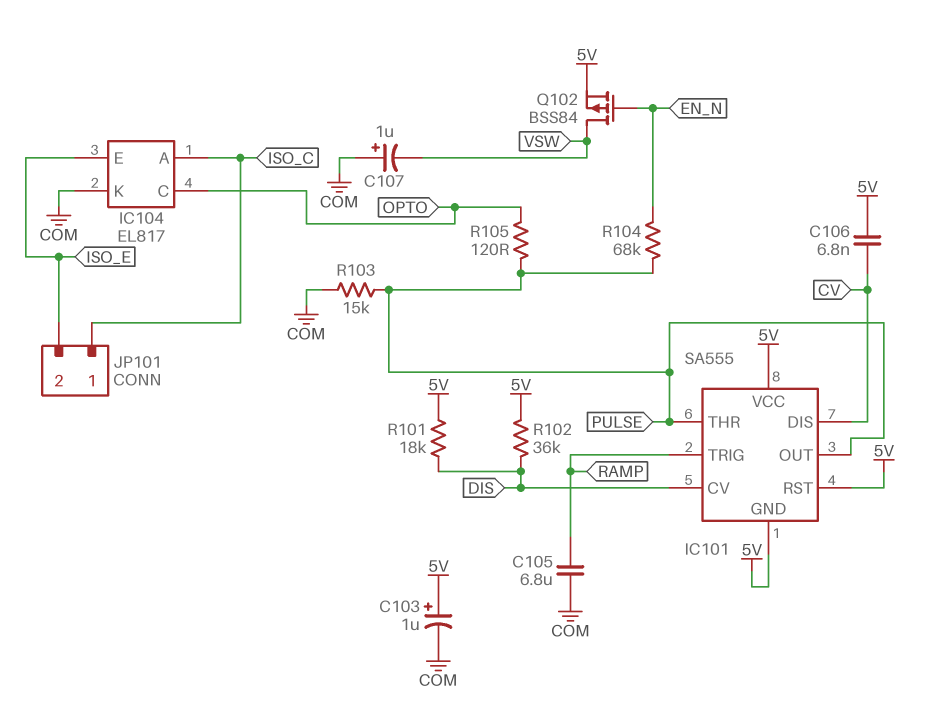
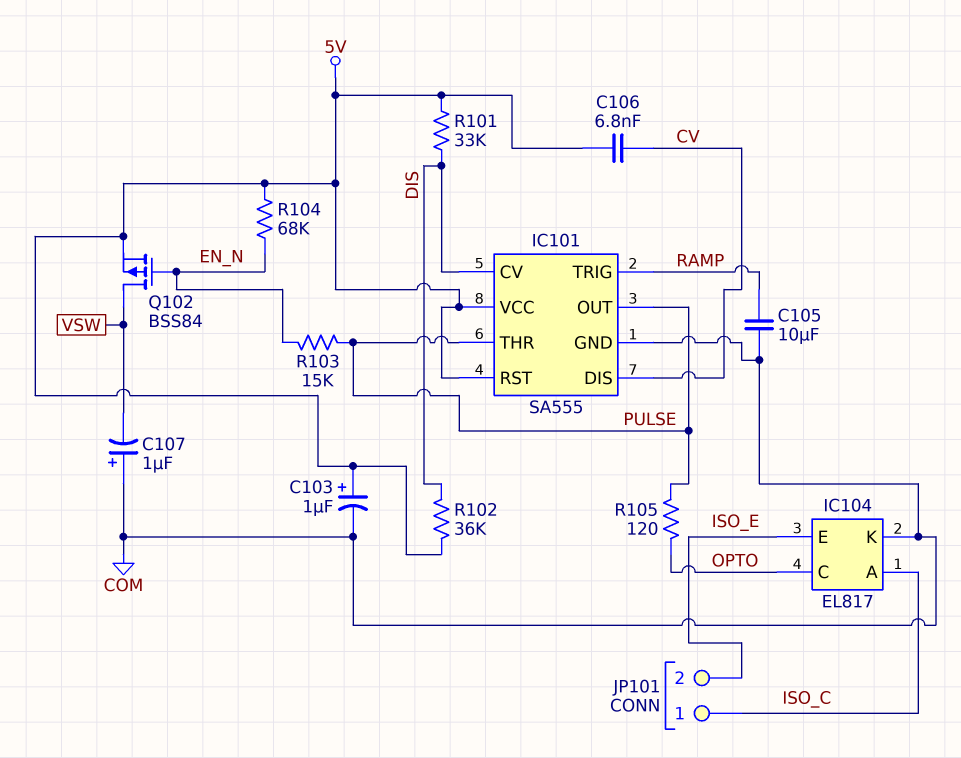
C105: 6.8uF (COM, RAMP) -> 10uF (COM, RAMP)
IC101 pin GND: 5V -> COM
R101: 18k (5V, DIS) -> 33k (5V, DIS)
R103: 15k (COM, PULSE) -> 15k (EN_N, PULSE)
R104: 68k (EN_N, PULSE) -> 68k (5V, EN_N)

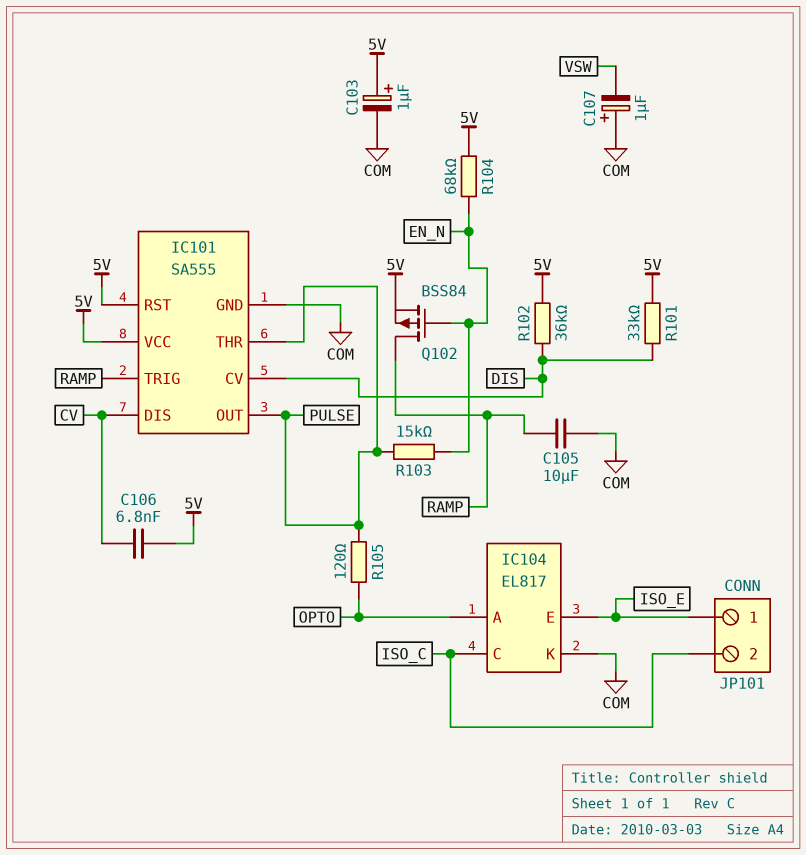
IC104 pin A: ISO_C -> OPTO
IC104 pin C: OPTO -> ISO_C
JP101 pin 1: ISO_C -> ISO_E
JP101 pin 2: ISO_E -> ISO_C
Q102: PMOS BSS84 (G EN_N, D VSW, S 5V) -> PMOS BSS84 (G EN_N, D RAMP, S 5V)

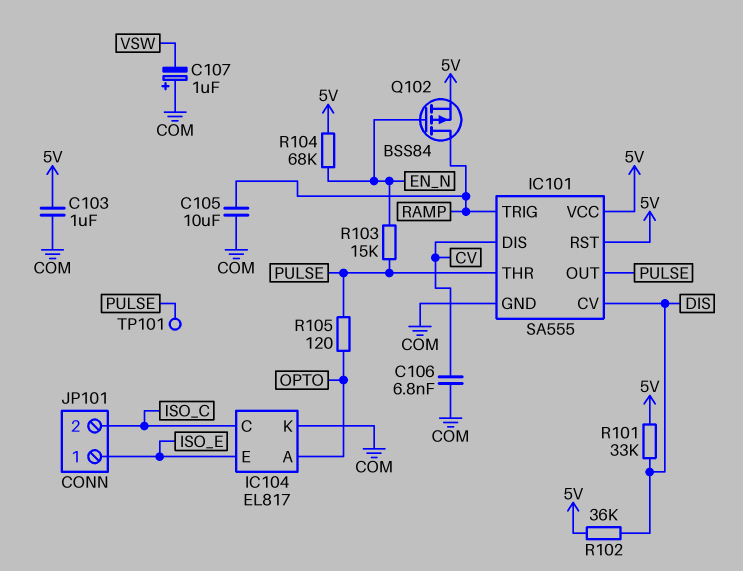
C103: 1uF (plus 5V, minus COM) -> 1uF (5V, COM)
C106: 6.8nF (5V, CV) -> 6.8nF (COM, CV)
TP101: none -> test point (PULSE)

